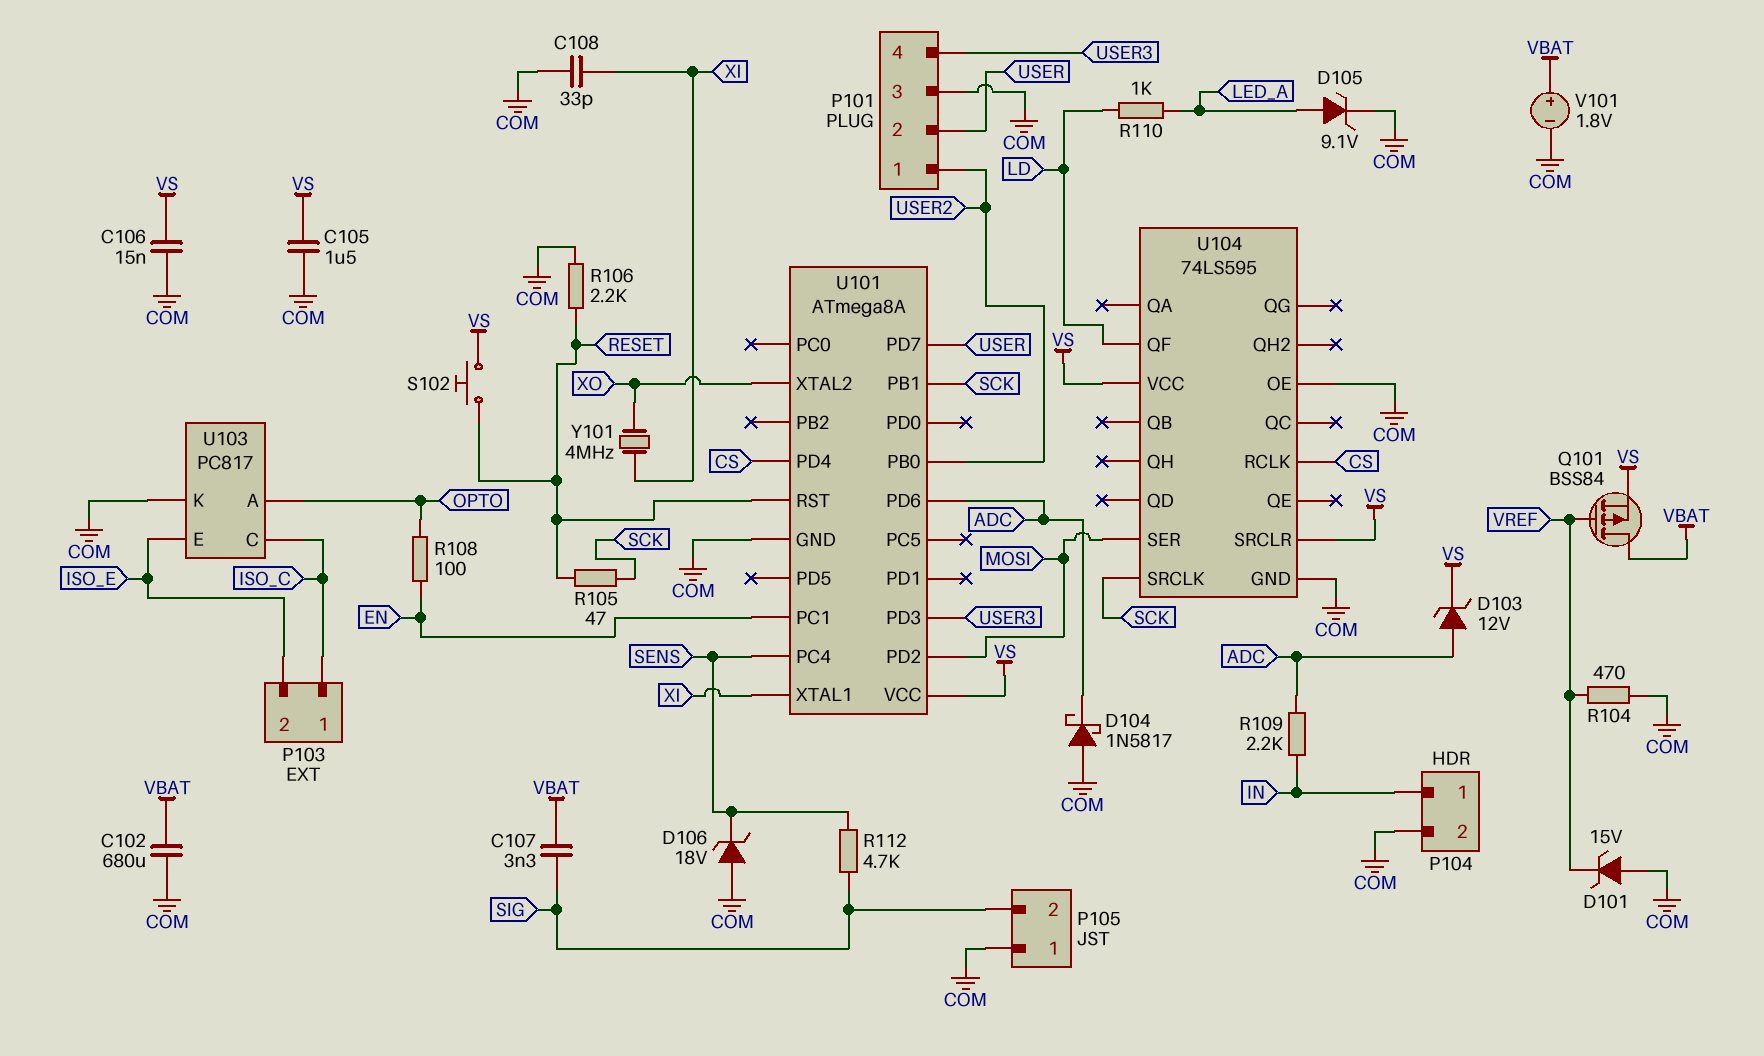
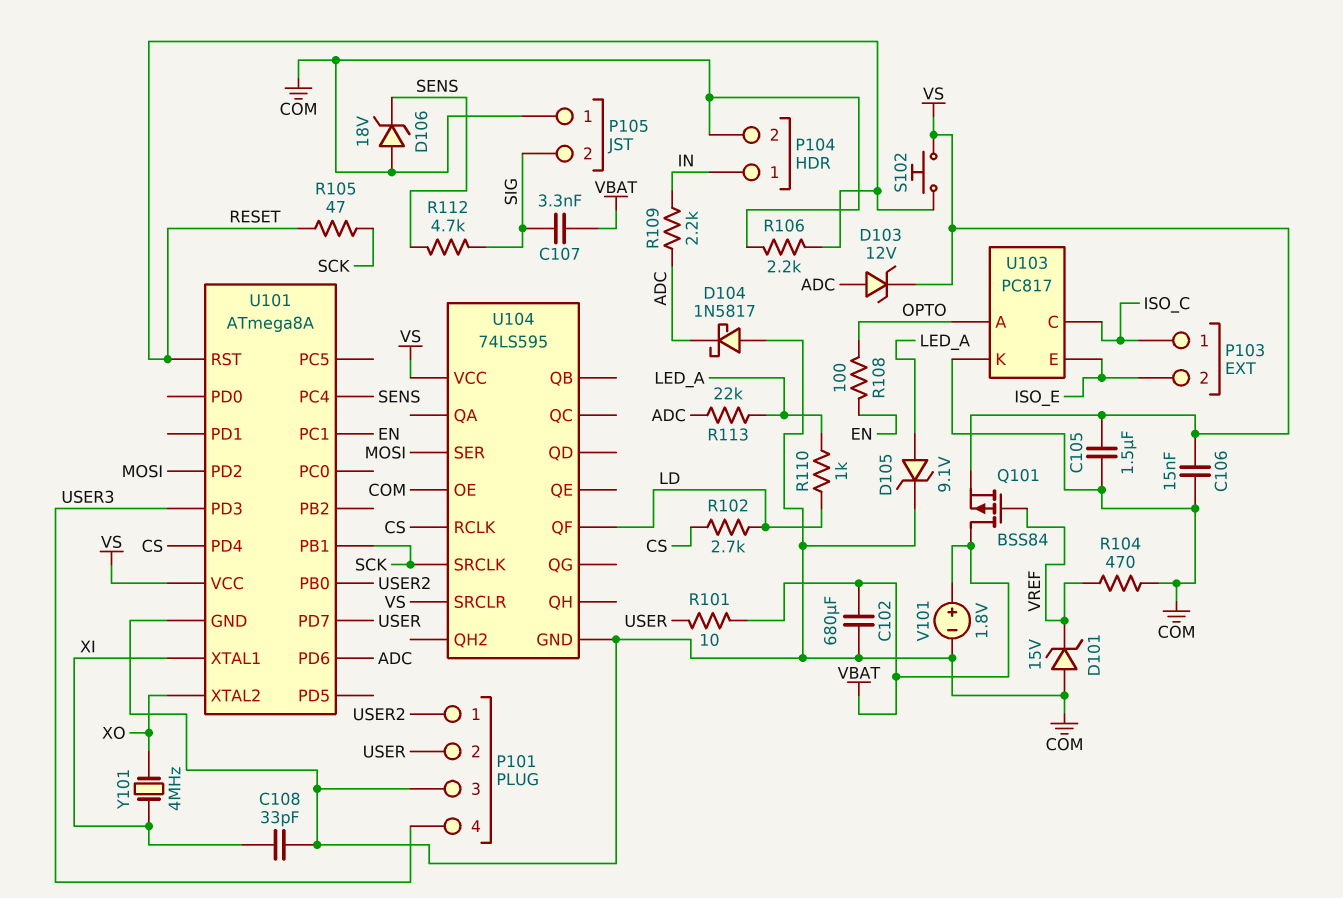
R101: none -> 10 (USER, VBAT)
R102: none -> 2.7k (CS, LD)
R113: none -> 22k (ADC, LED_A)

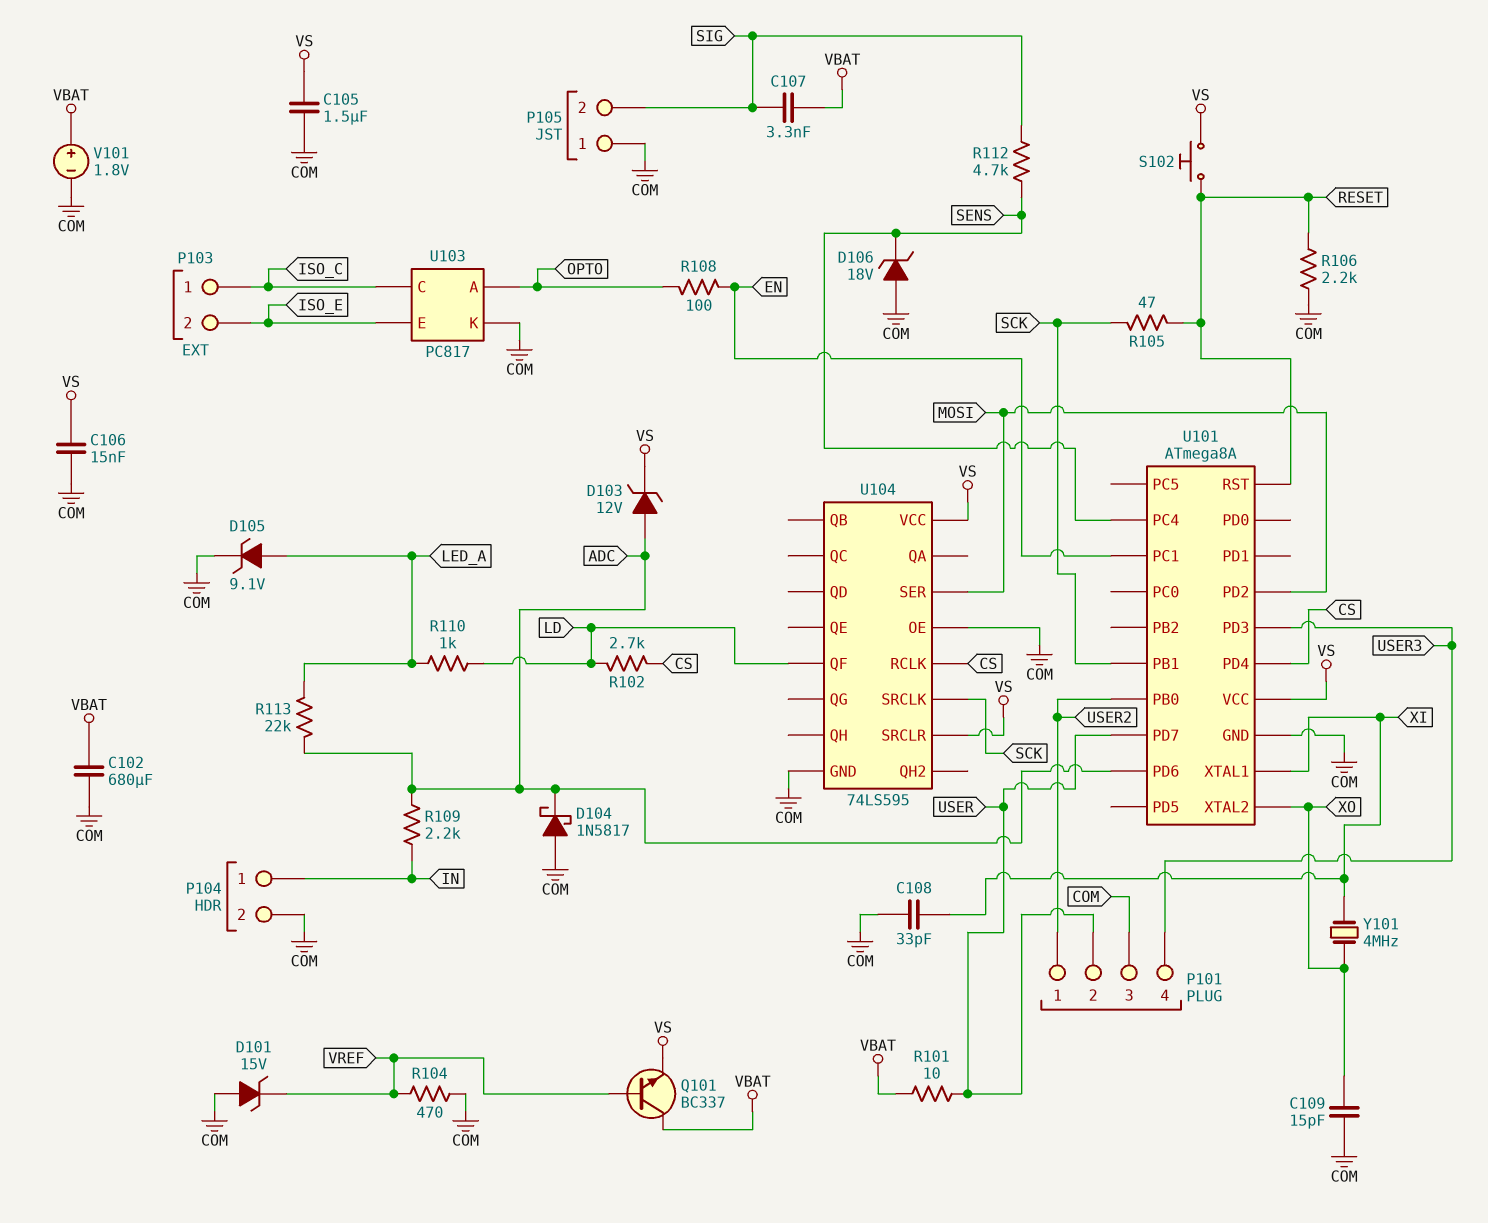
C109: none -> 15pF (COM, XO)
Q101: PMOS BSS84 (G VREF, D VBAT, S VS) -> NPN BC337 (B VREF, C VBAT, E VS)

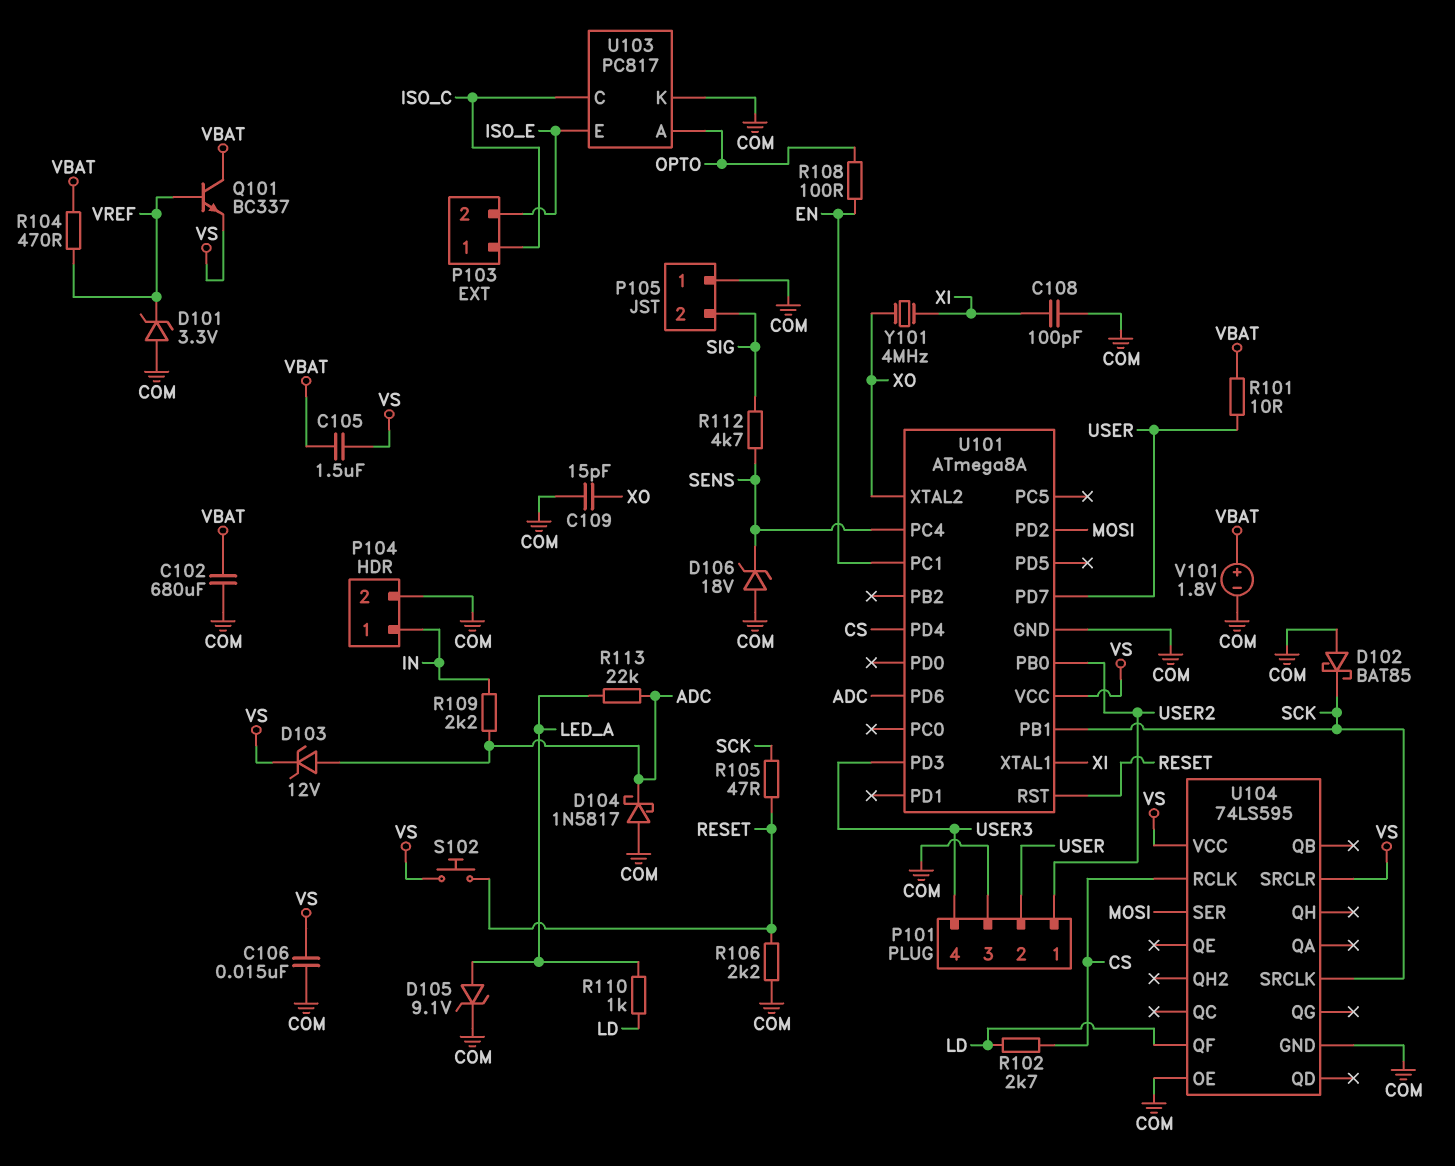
C105: 1.5uF (COM, VS) -> 1.5uF (VBAT, VS)
C107: 3.3nF (SIG, VBAT) -> none
C108: 33pF (COM, XI) -> 100pF (COM, XI)
D101: zener 15V (A COM, K VREF) -> zener 3.3V (A COM, K VREF)
D102: none -> schottky BAT85 (A COM, K SCK)
R104: 470 (COM, VREF) -> 470 (VBAT, VREF)

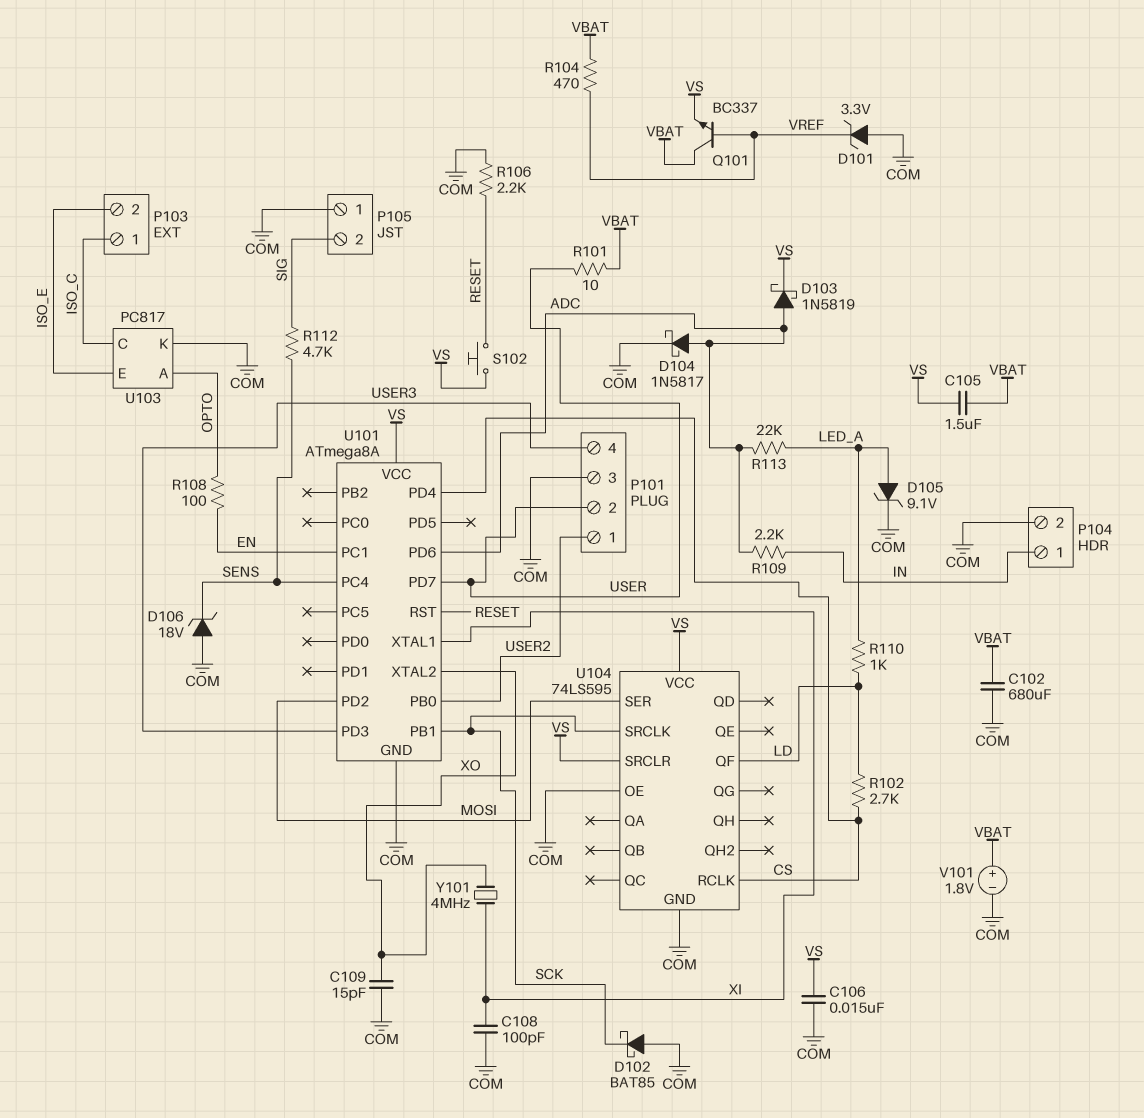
D103: zener 12V (A ADC, K VS) -> schottky 1N5819 (A ADC, K VS)
D104: schottky 1N5817 (A COM, K ADC) -> schottky 1N5817 (A ADC, K COM)
R105: 47 (RESET, SCK) -> none

